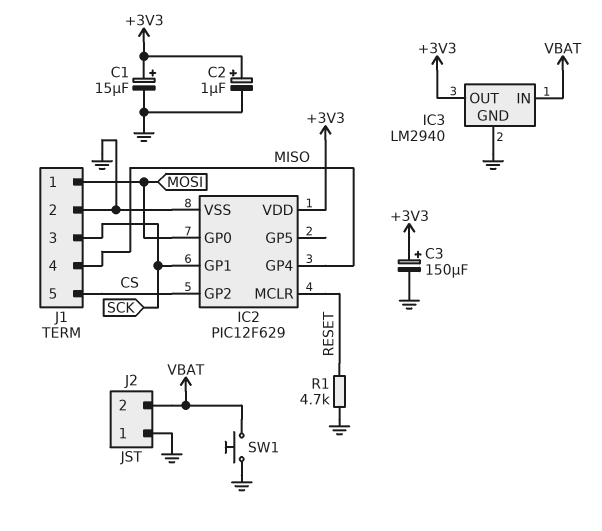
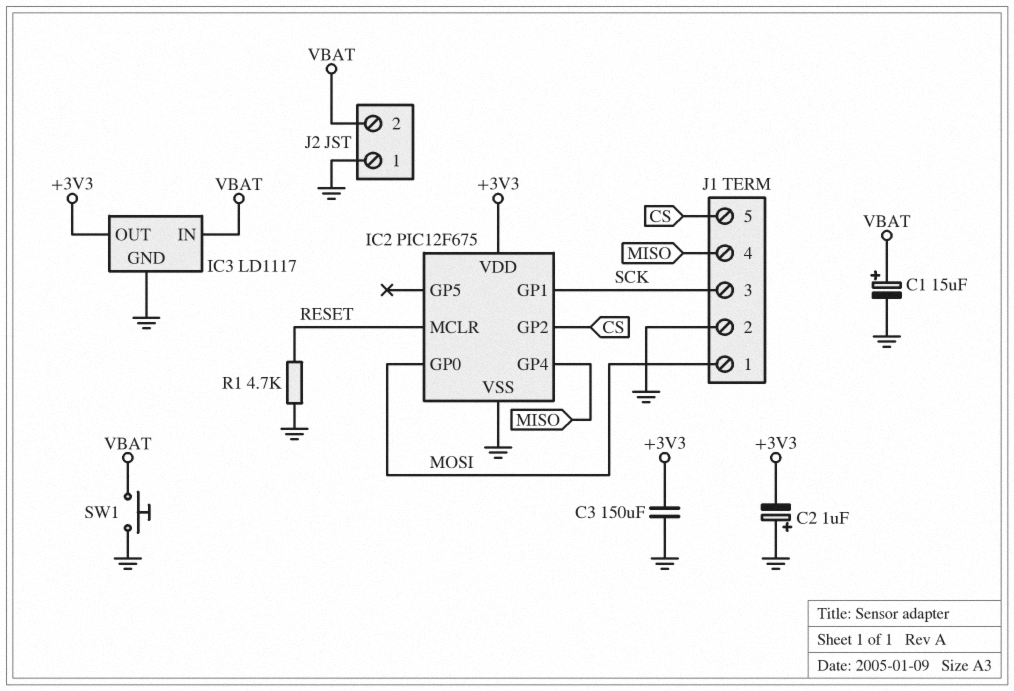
C1: 15uF (plus +3V3, minus GND) -> 15uF (plus VBAT, minus GND)
C2: 1uF (plus +3V3, minus GND) -> 1uF (plus GND, minus +3V3)
C3: 150uF (plus +3V3, minus GND) -> 150uF (+3V3, GND)
IC2: PIC12F629 -> PIC12F675
IC3: LM2940 -> LD1117

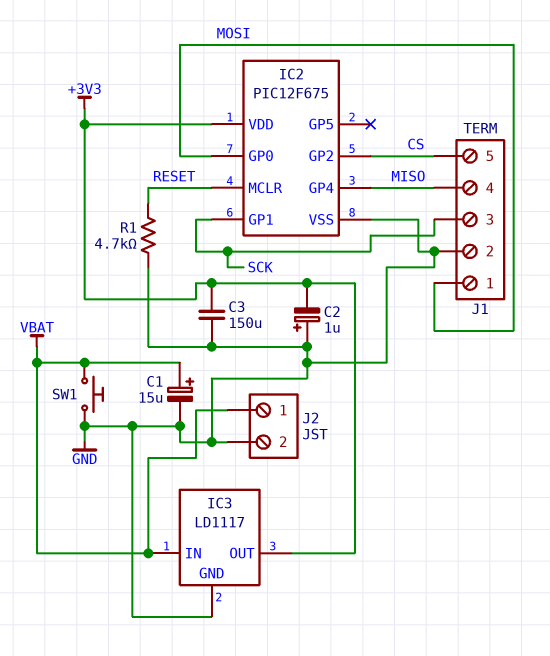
J2 pin 1: GND -> VBAT
J2 pin 2: VBAT -> GND

